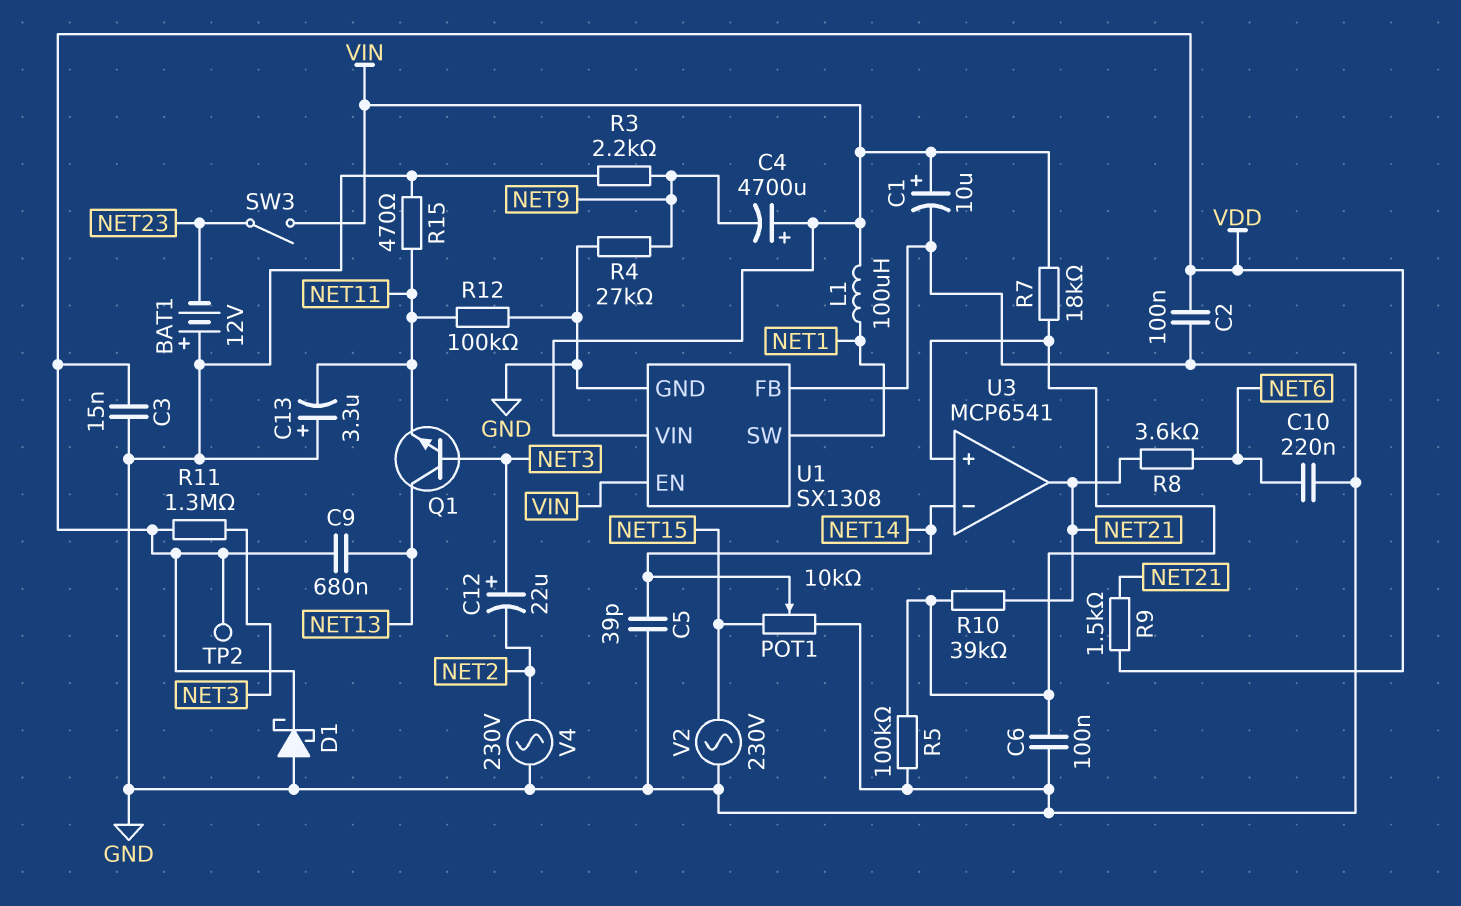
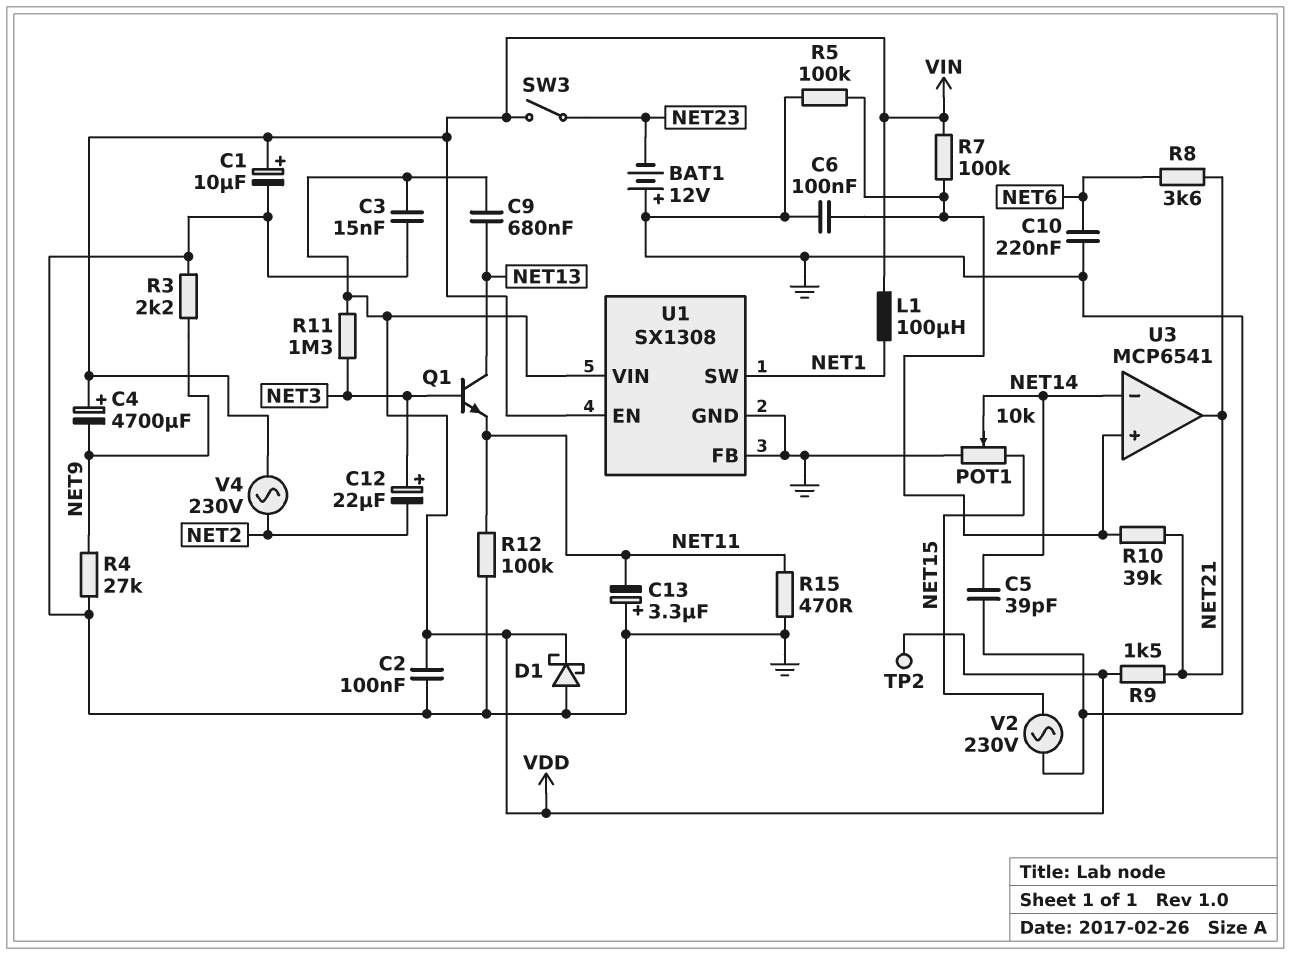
R7: 18k (U3/in+, VIN) -> 100k (U3/in+, VIN)
U1 pin VIN: VIN -> VDD
V4: AC 230V (GND, NET2) -> AC 230V (NET2, VIN)

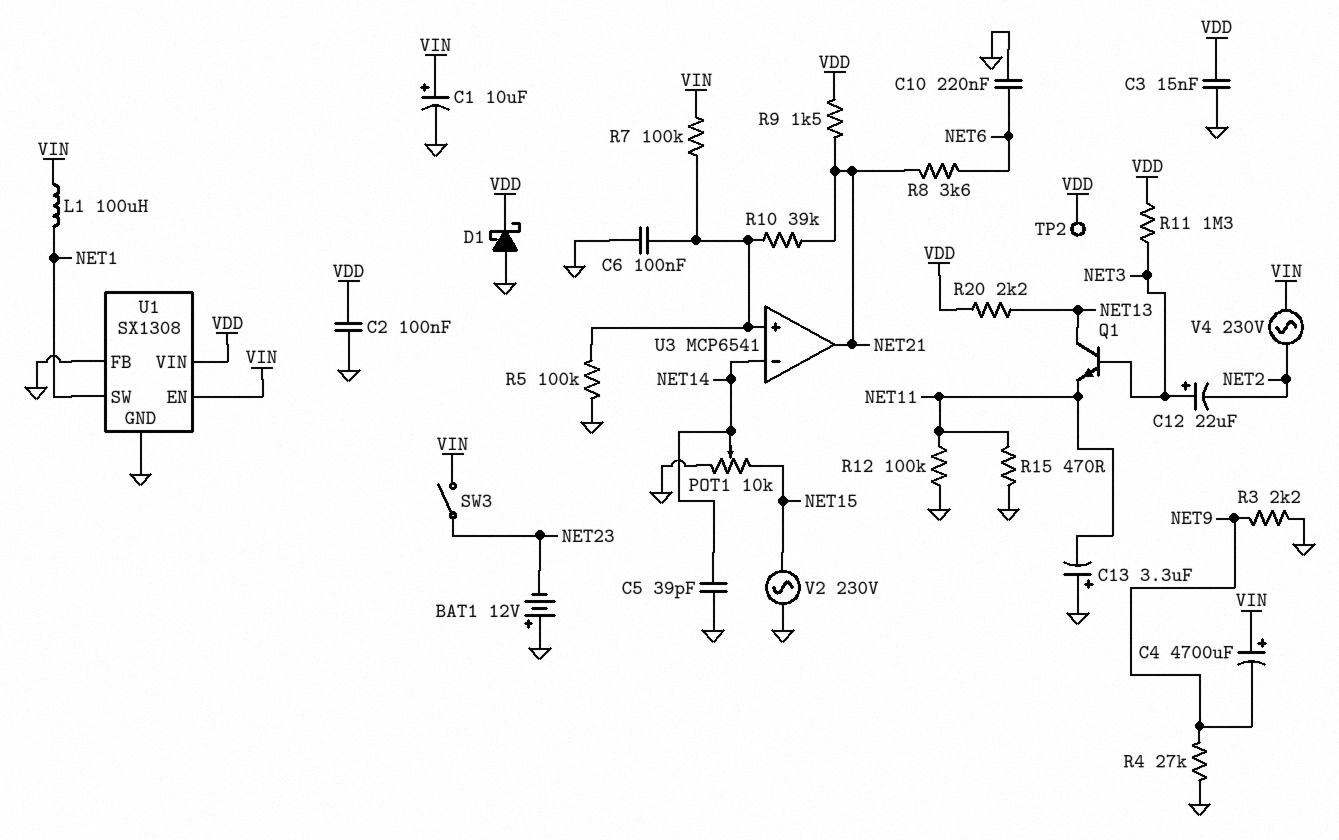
C9: 680nF (NET13, VDD) -> none
R20: none -> 2.2k (NET13, VDD)

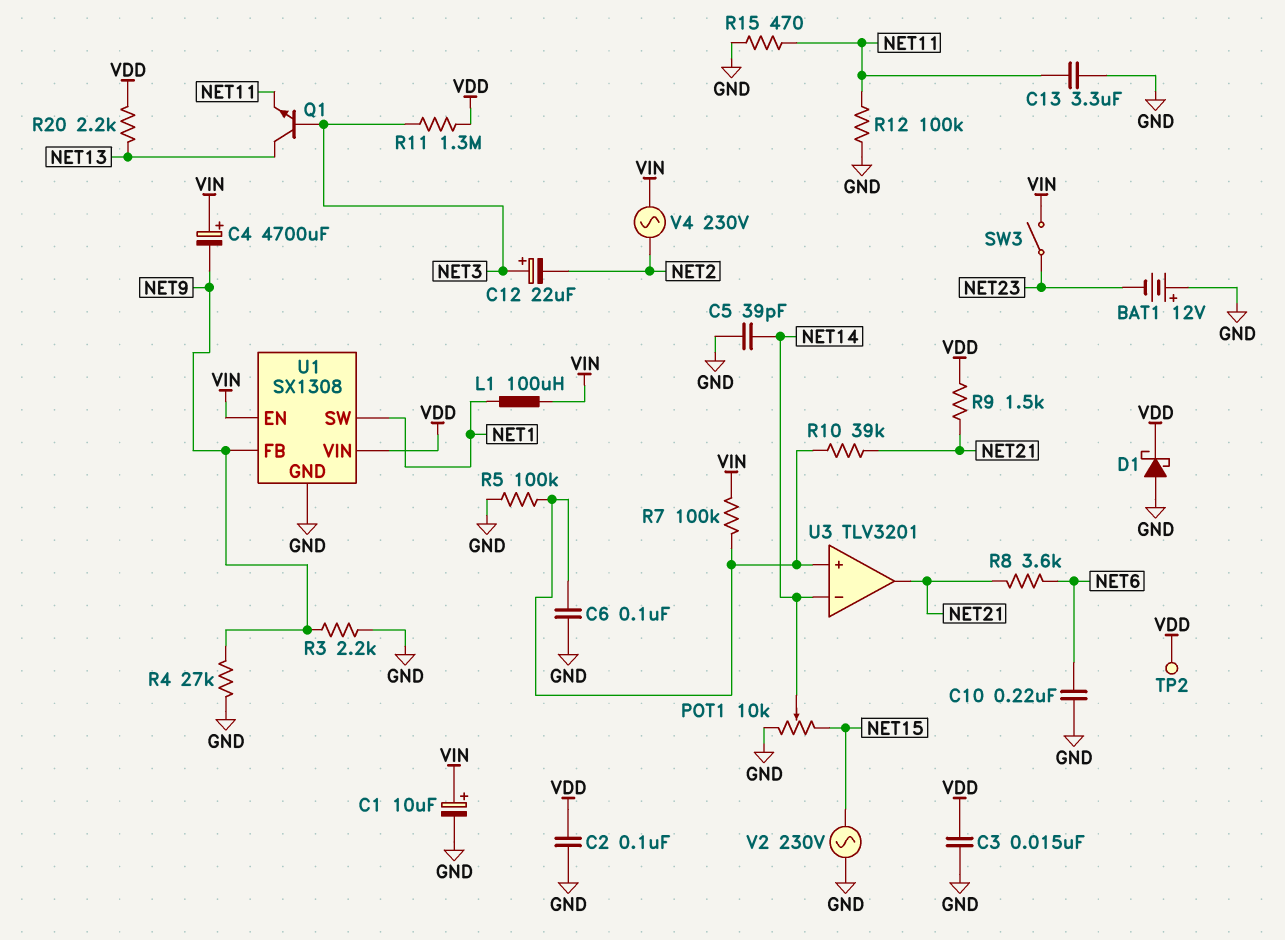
C13: 3.3uF (plus GND, minus NET11) -> 3.3uF (GND, NET11)
U1 pin FB: GND -> NET9
U3: MCP6541 -> TLV3201

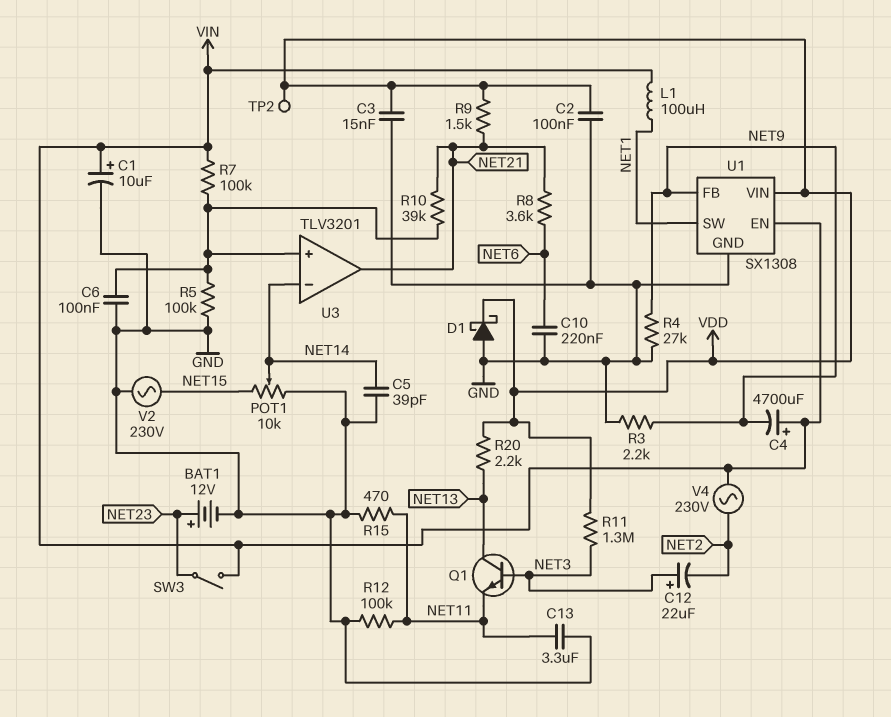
BAT1: 12V (plus GND, minus NET23) -> 12V (plus NET23, minus GND)

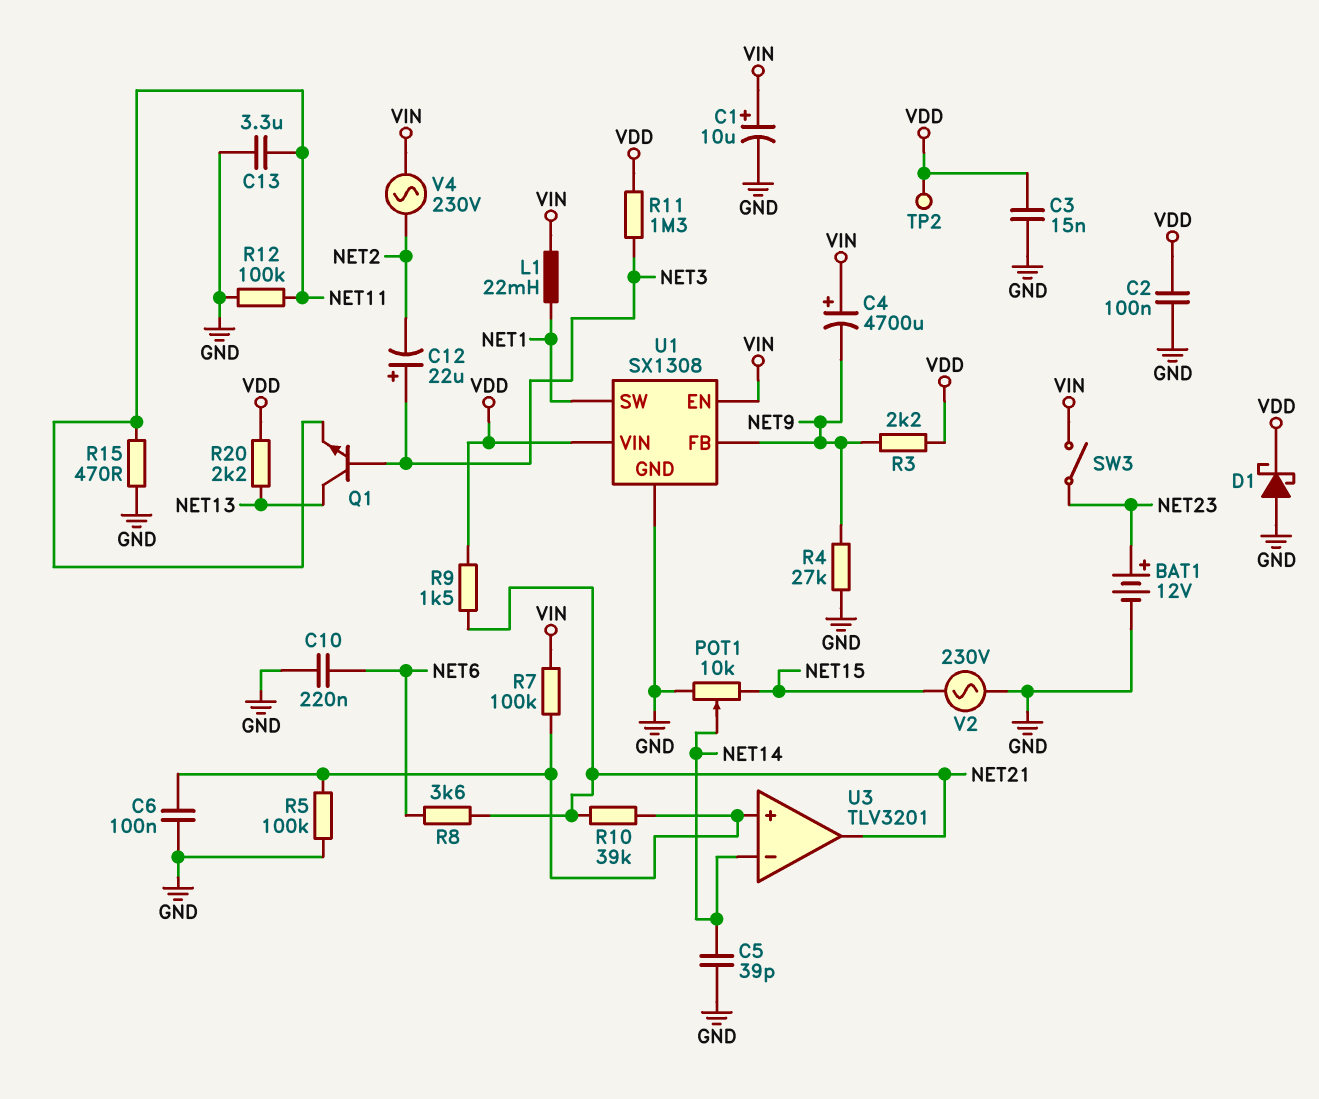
L1: 100uH (NET1, VIN) -> 22mH (NET1, VIN)
R3: 2.2k (GND, NET9) -> 2.2k (NET9, VDD)

